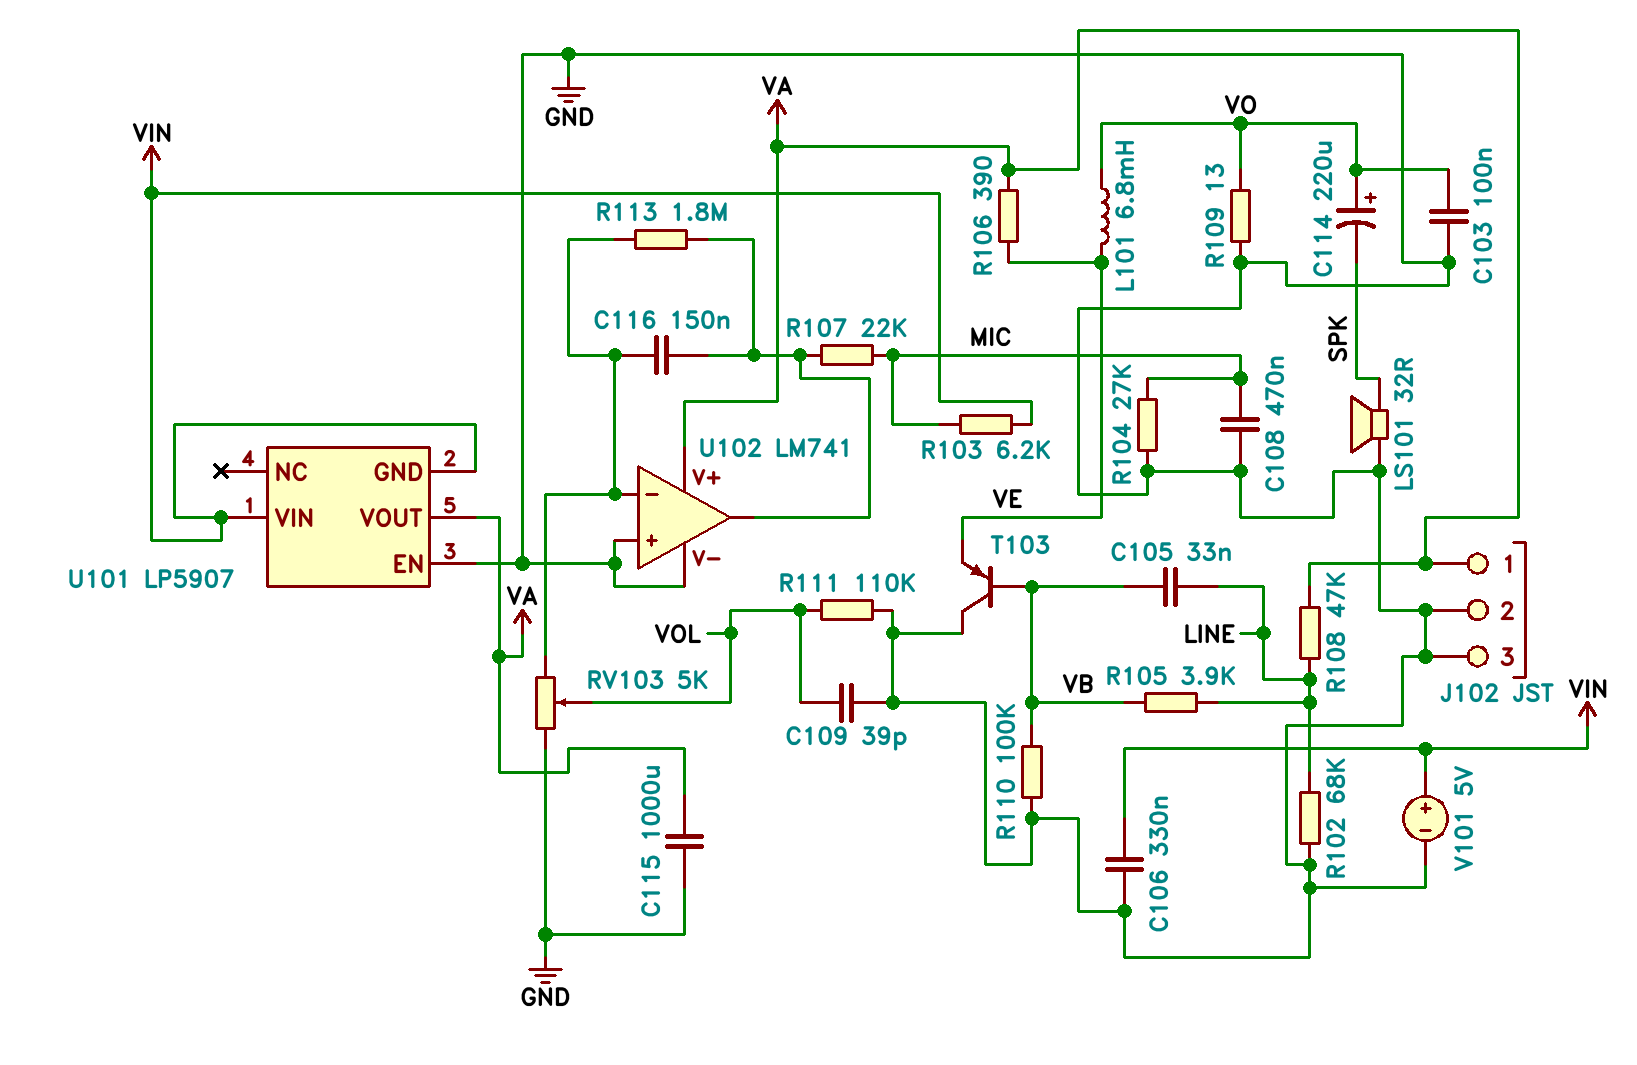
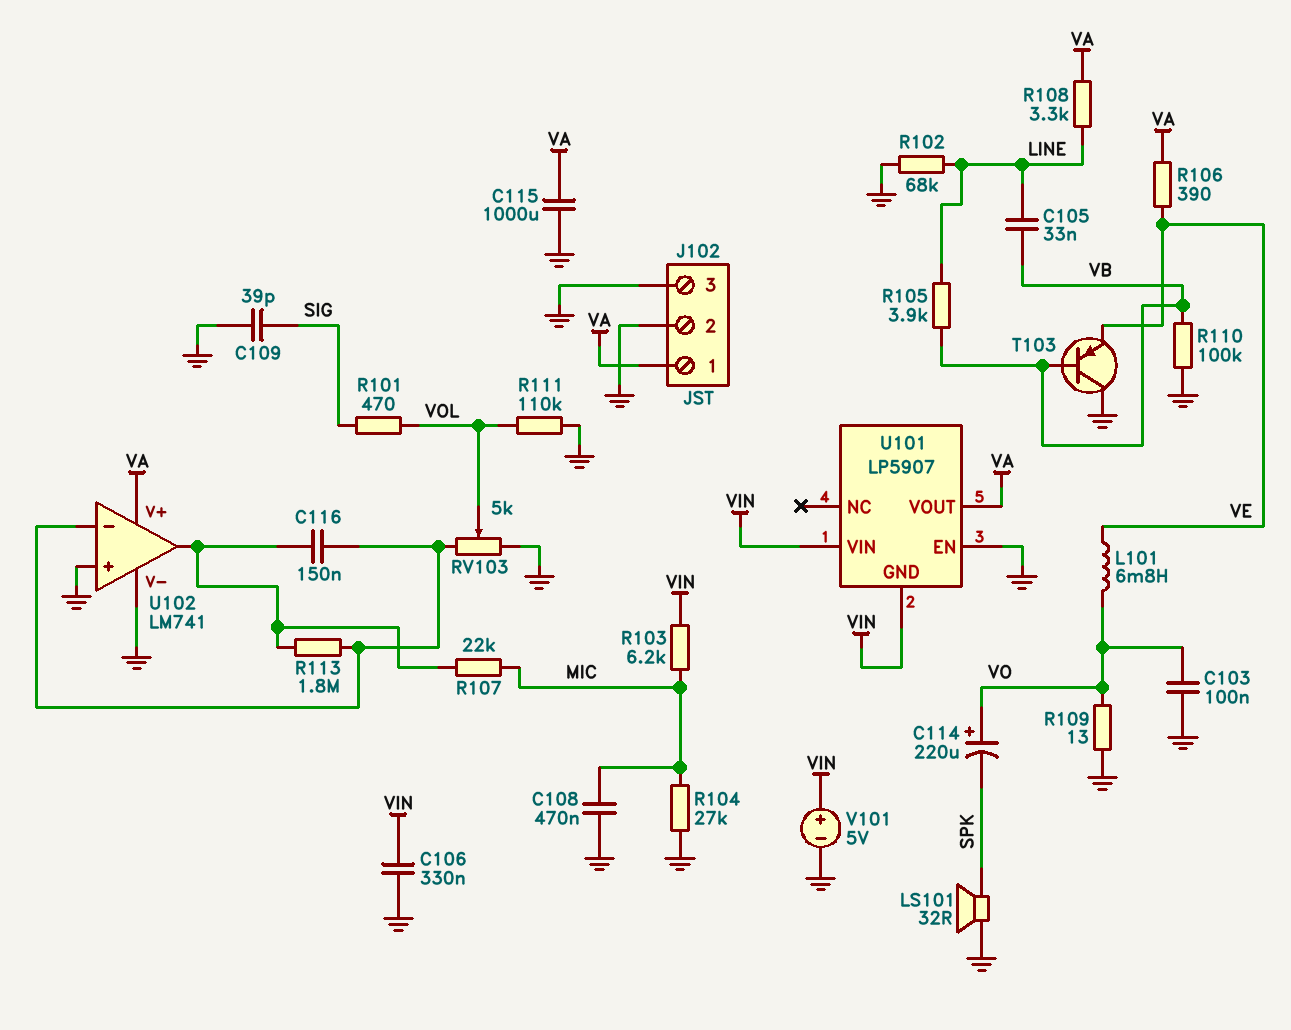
C109: 39pF (GND, VOL) -> 39pF (GND, SIG)
R101: none -> 470 (SIG, VOL)
R108: 47k (LINE, VA) -> 3.3k (LINE, VA)

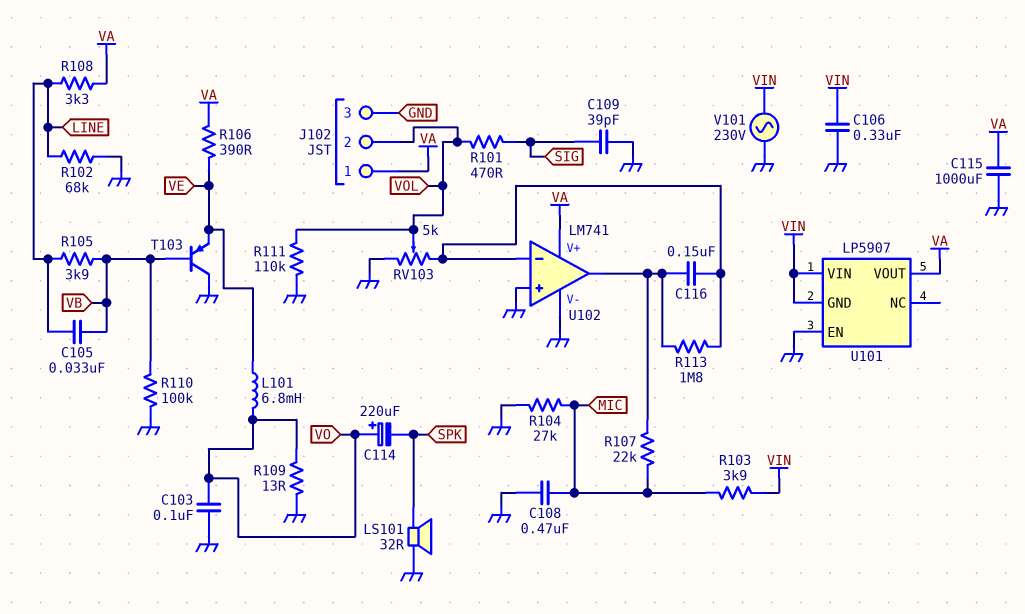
J102 pin 2: GND -> VOL
R103: 6.2k (MIC, VIN) -> 3.9k (MIC, VIN)
V101: 5V (plus VIN, minus GND) -> AC 230V (GND, VIN)

